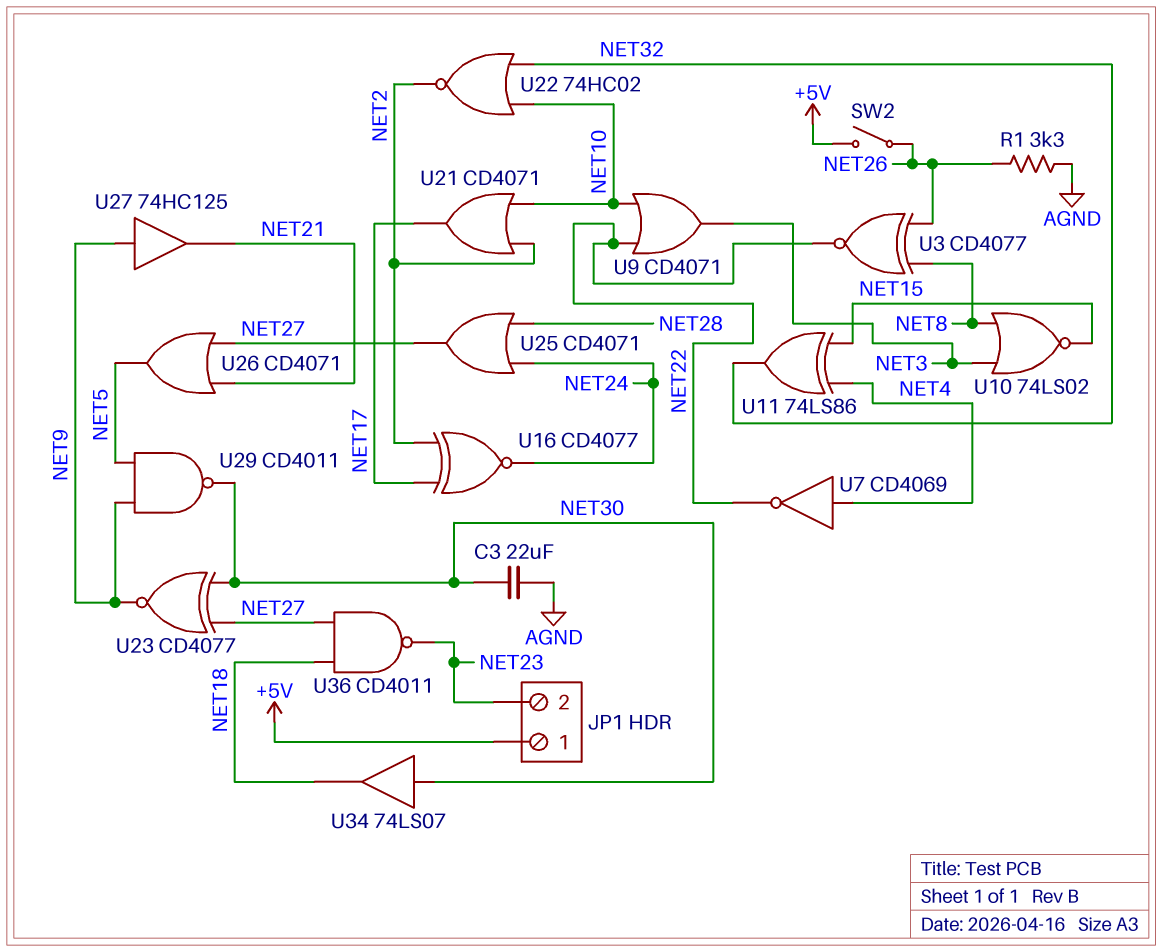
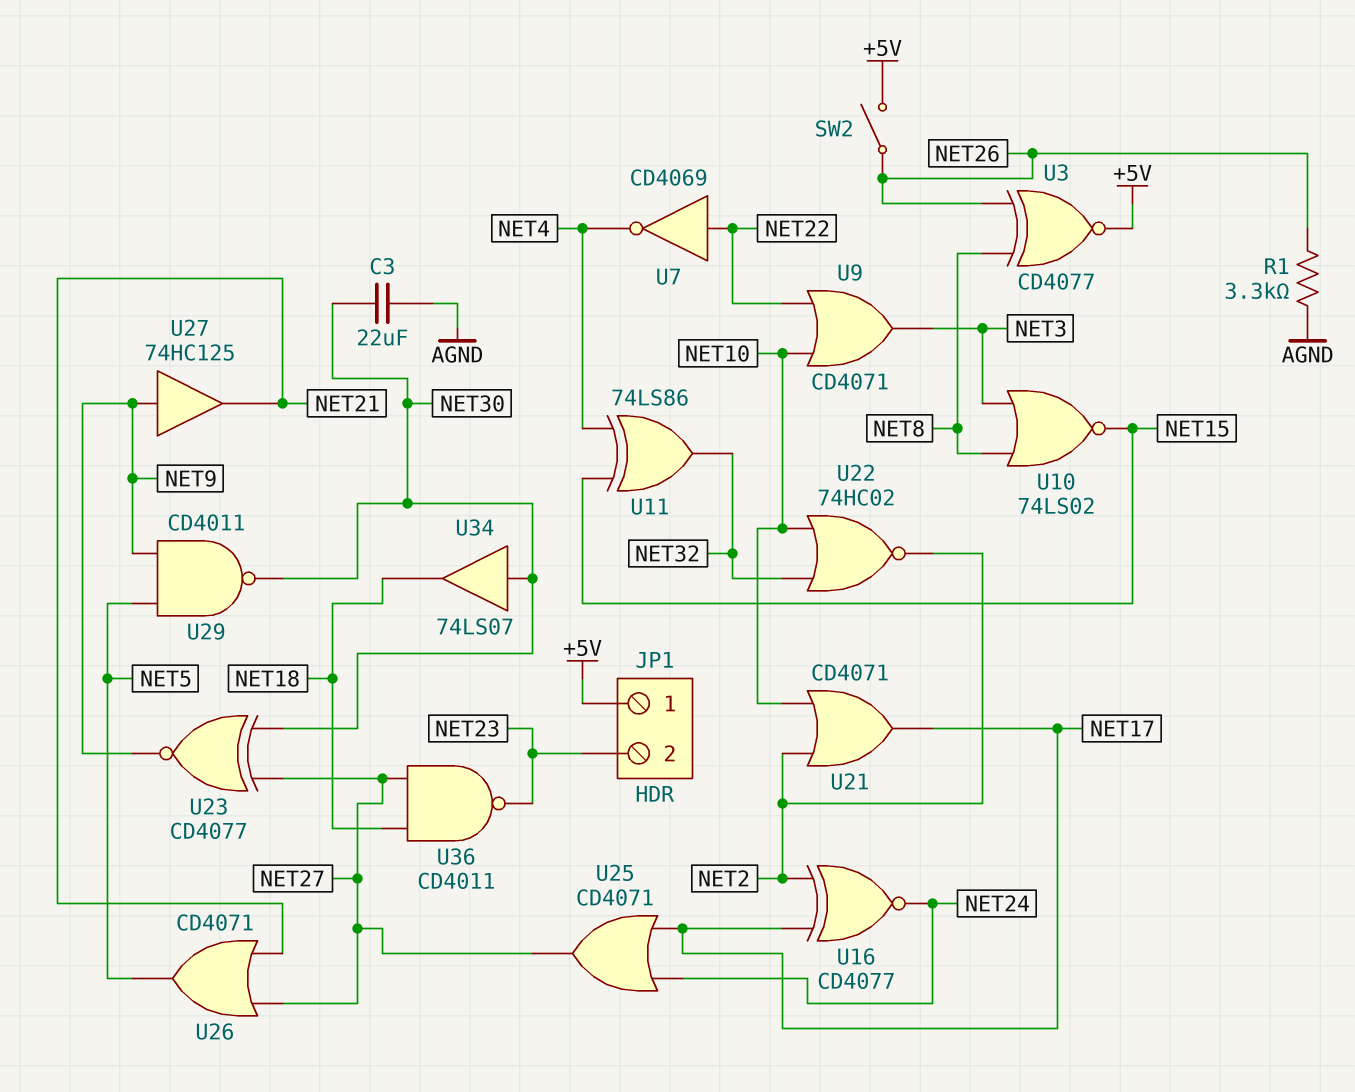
U3: XNOR CD4077 (in NET8, in NET26, out NET22) -> XNOR CD4077 (in NET8, in NET26, out +5V)
U7: NOT CD4069 (in NET4, out NET22) -> NOT CD4069 (in NET22, out NET4)
U25: OR CD4071 (in NET24, in NET28, out NET27) -> OR CD4071 (in NET17, in NET24, out NET27)

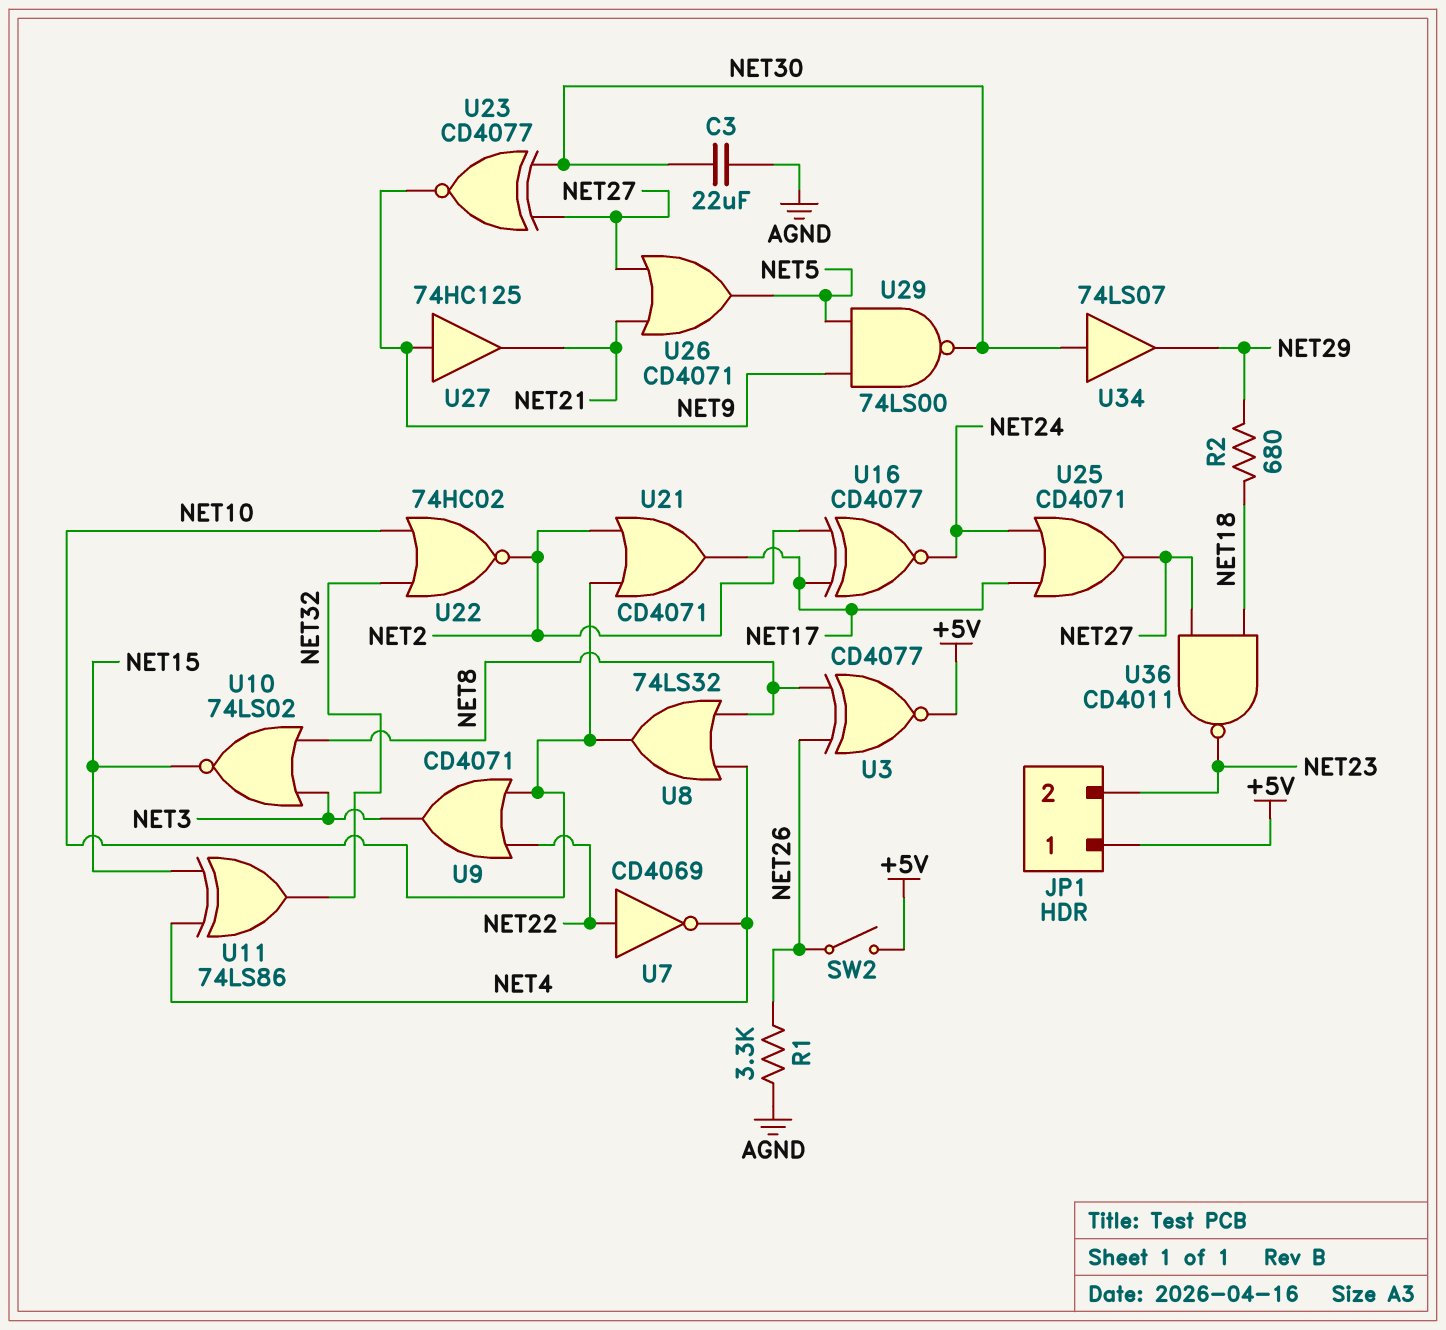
R2: none -> 680 (NET18, NET29)
U8: none -> OR 74LS32 (in NET4, in NET8, out NET10)
U29: NAND CD4011 (in NET5, in NET9, out NET30) -> NAND 74LS00 (in NET5, in NET9, out NET30)
U34: buffer 74LS07 (in NET30, out NET18) -> buffer 74LS07 (in NET30, out NET29)

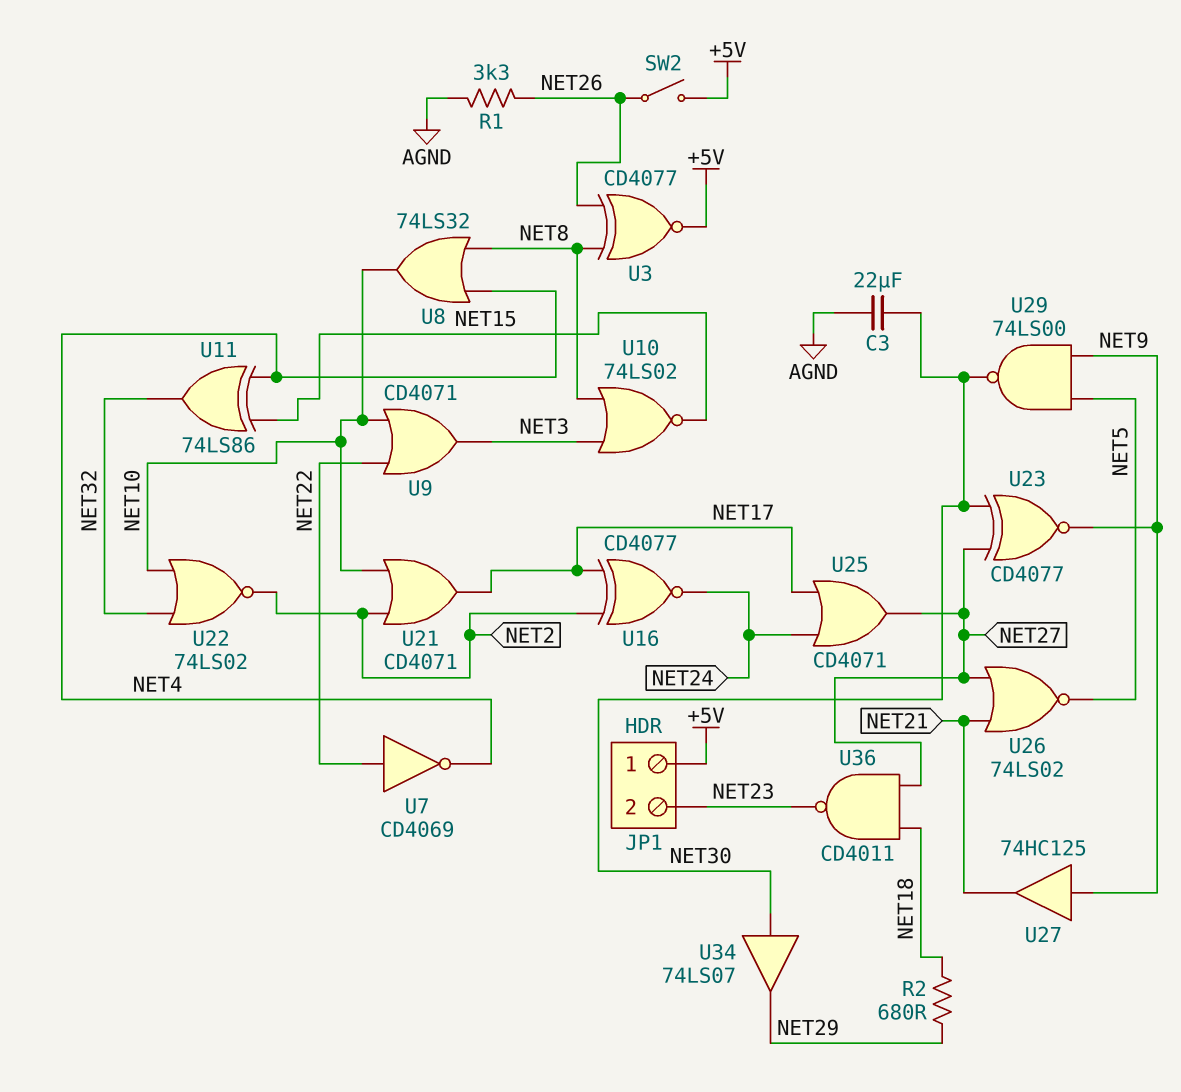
U22: NOR 74HC02 (in NET10, in NET32, out NET2) -> NOR 74LS02 (in NET10, in NET32, out NET2)
U26: OR CD4071 (in NET21, in NET27, out NET5) -> NOR 74LS02 (in NET21, in NET27, out NET5)

